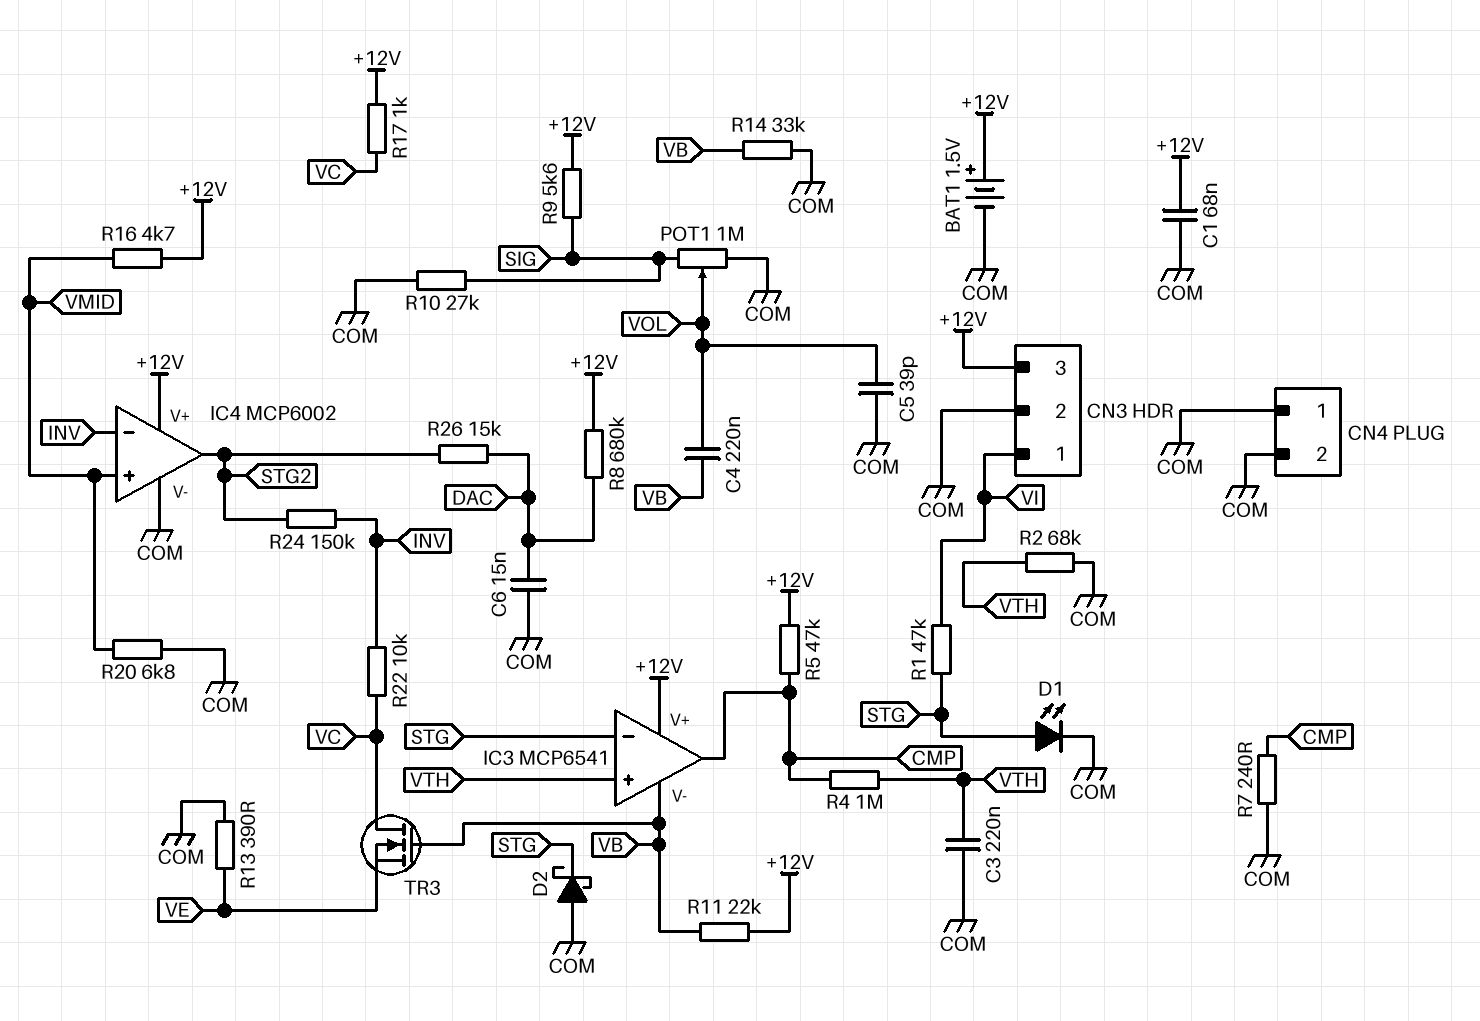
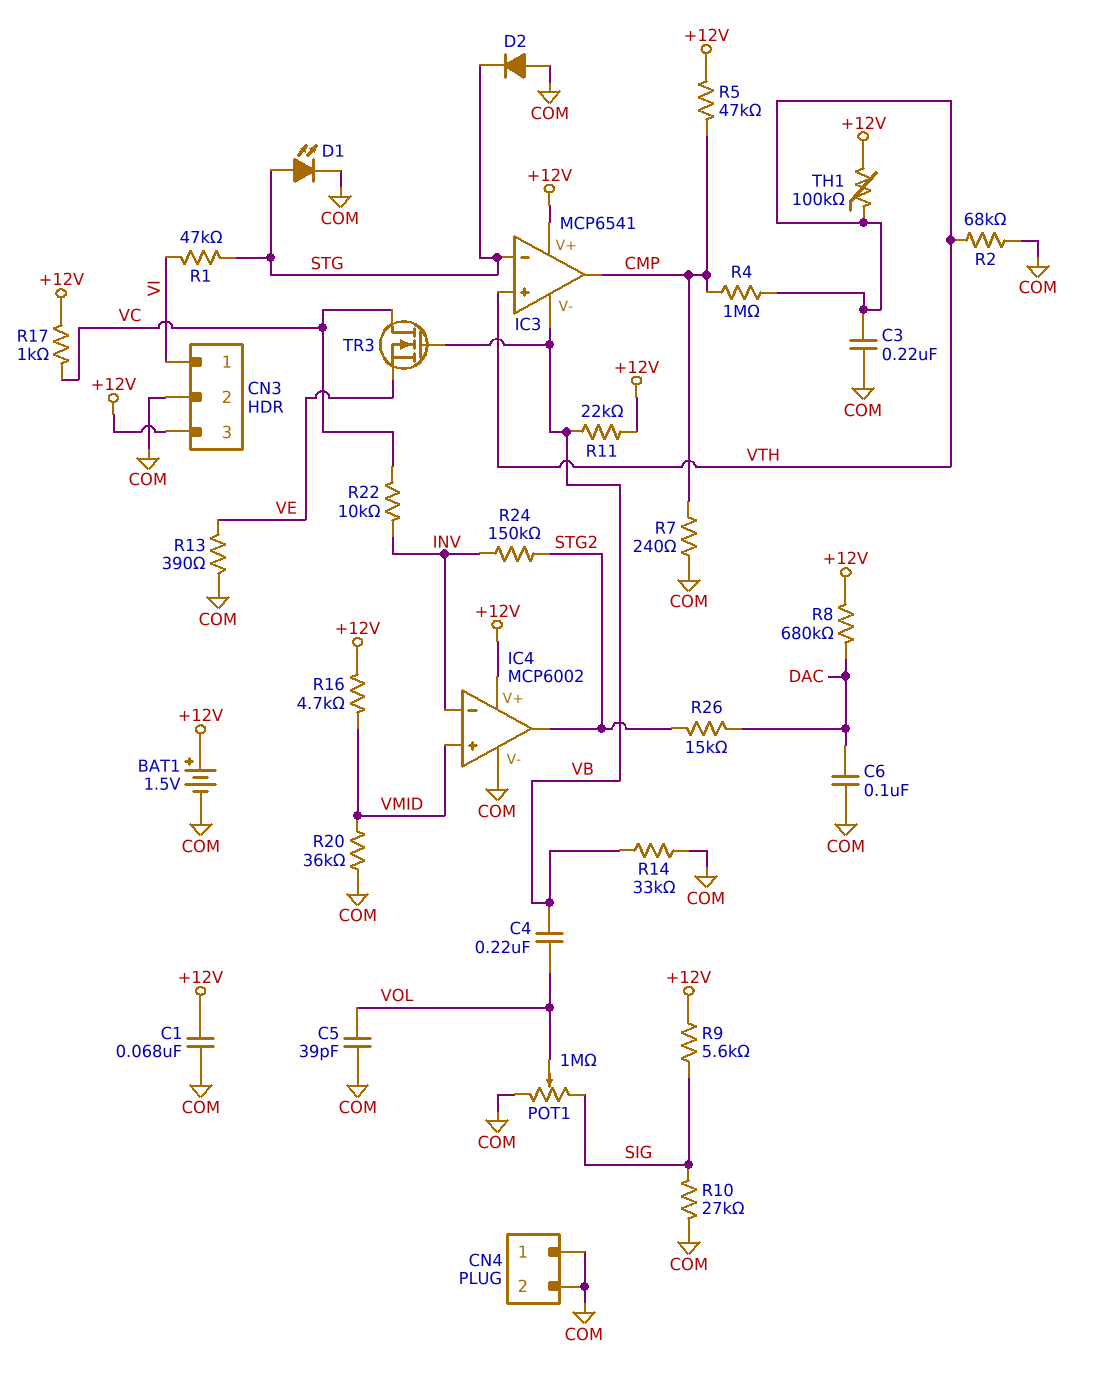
C6: 15nF (COM, DAC) -> 100nF (COM, DAC)
D2: schottky (A COM, K STG) -> diode (A COM, K STG)
R20: 6.8k (COM, VMID) -> 36k (COM, VMID)
TH1: none -> 100k (+12V, VTH)

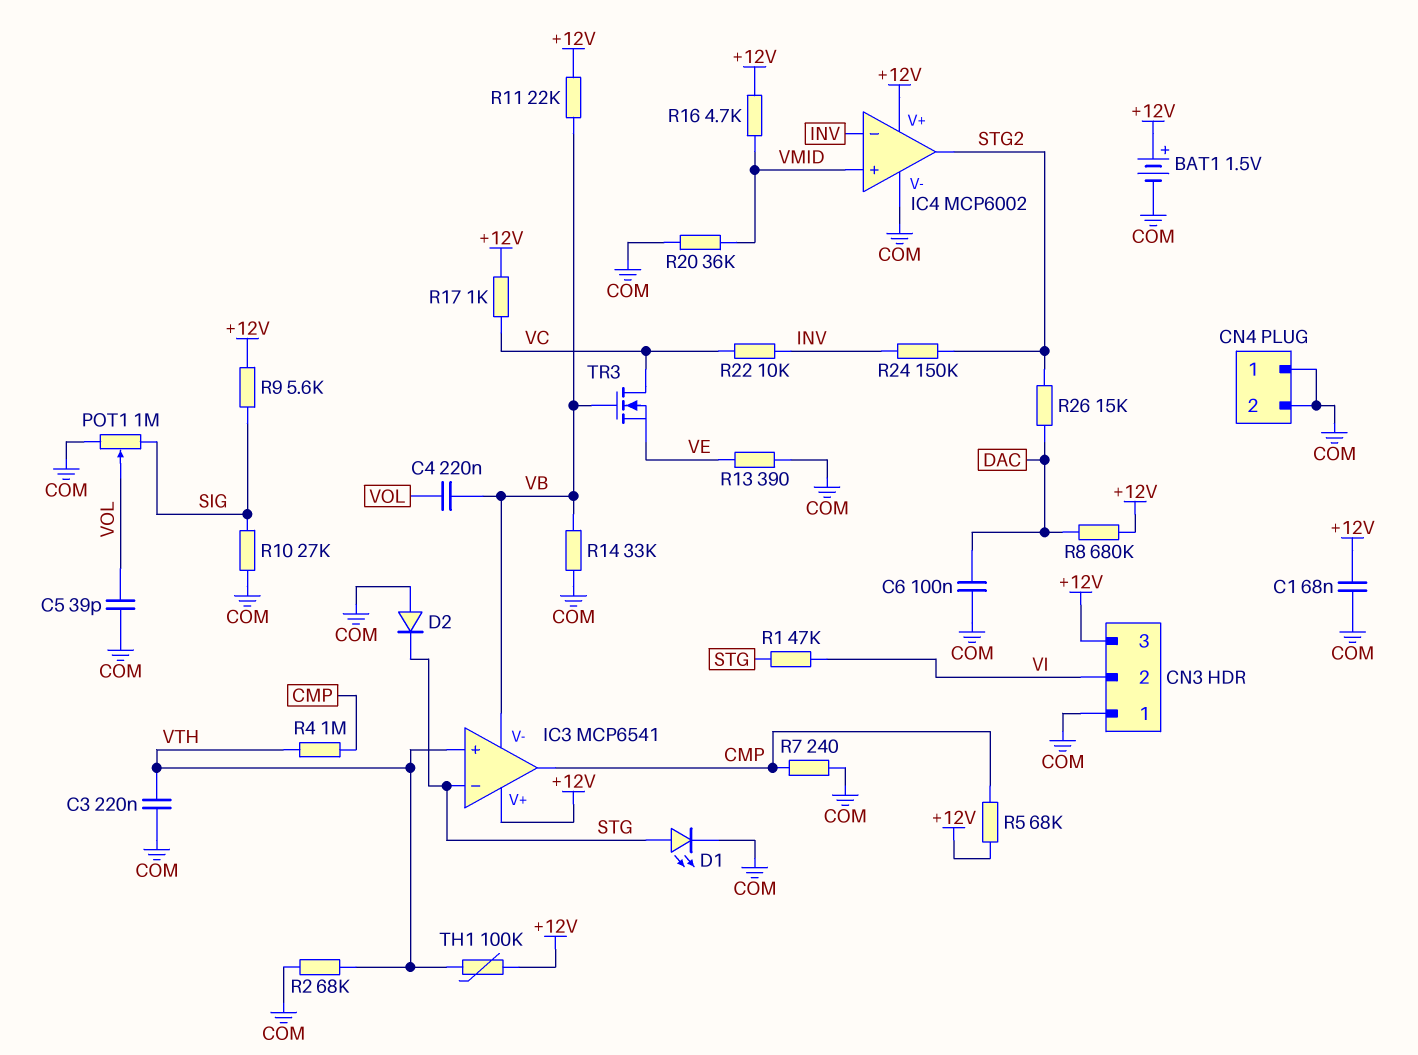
CN3 pin 1: VI -> COM
CN3 pin 2: COM -> VI
R5: 47k (+12V, CMP) -> 68k (+12V, CMP)

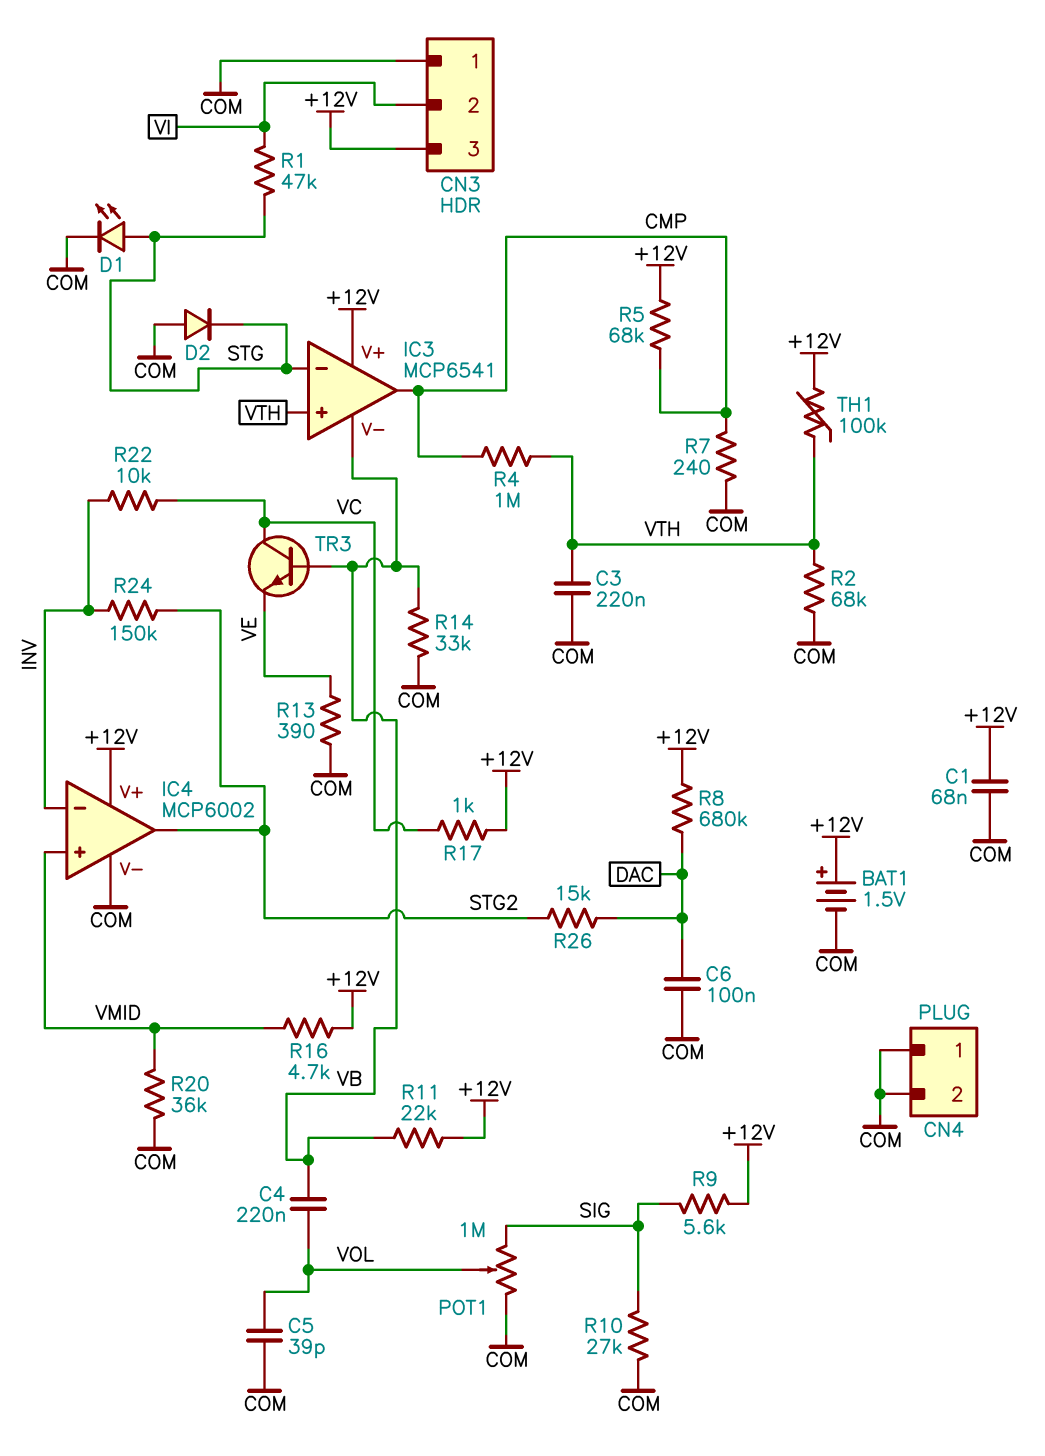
TR3: NMOS (G VB, D VC, S VE) -> NPN (B VB, C VC, E VE)

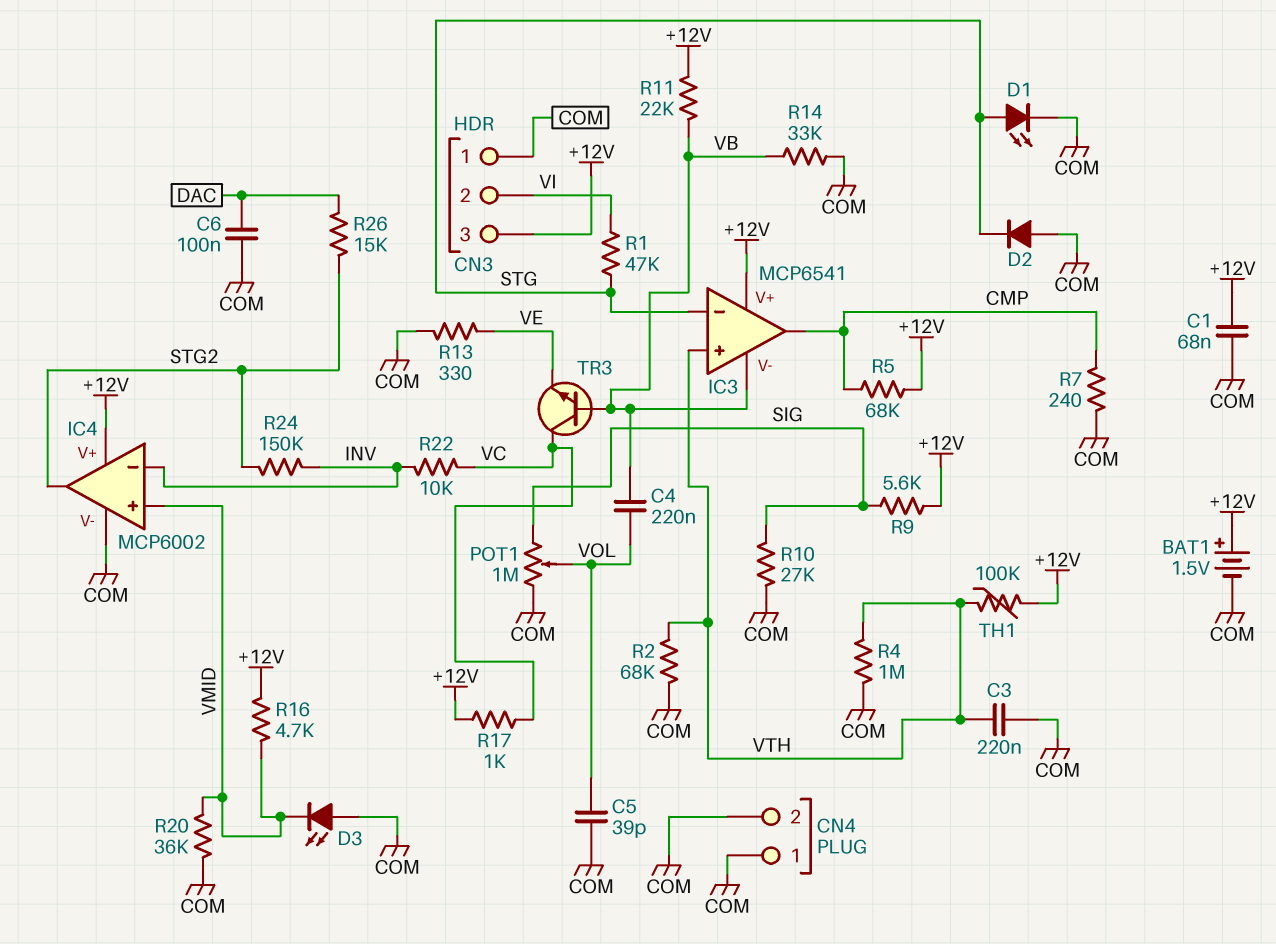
D3: none -> LED (A COM, K VMID)
R4: 1M (CMP, VTH) -> 1M (COM, VTH)
R8: 680k (+12V, DAC) -> none
R13: 390 (COM, VE) -> 330 (COM, VE)

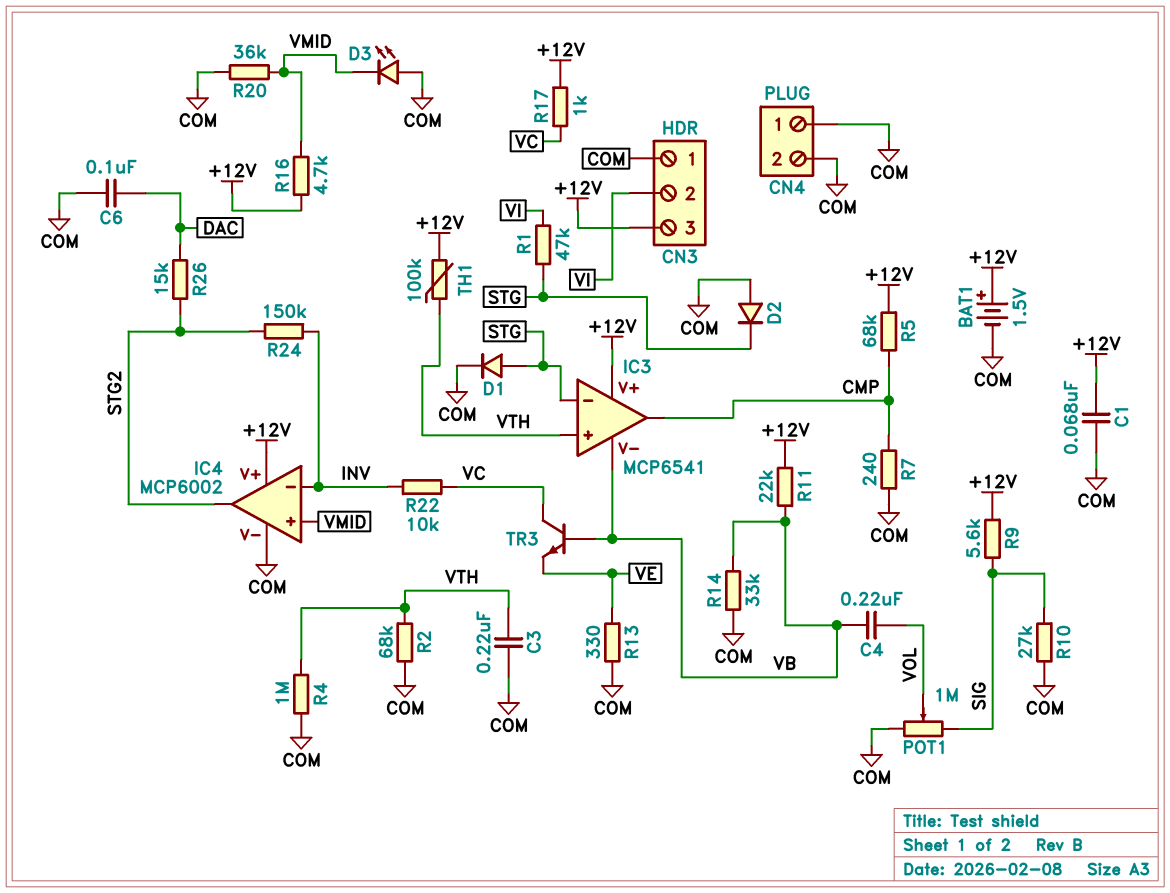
C5: 39pF (COM, VOL) -> none
D1: LED (A STG, K COM) -> diode (A STG, K COM)

